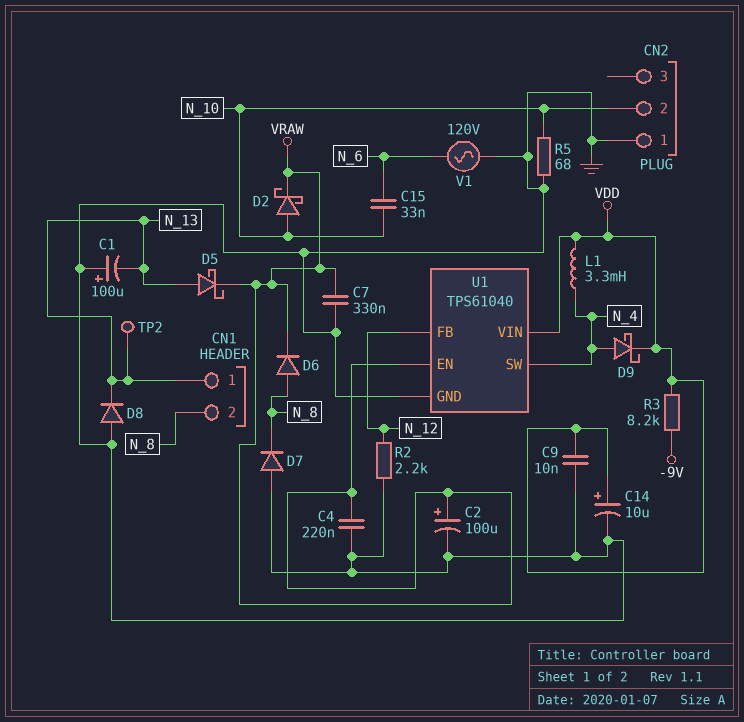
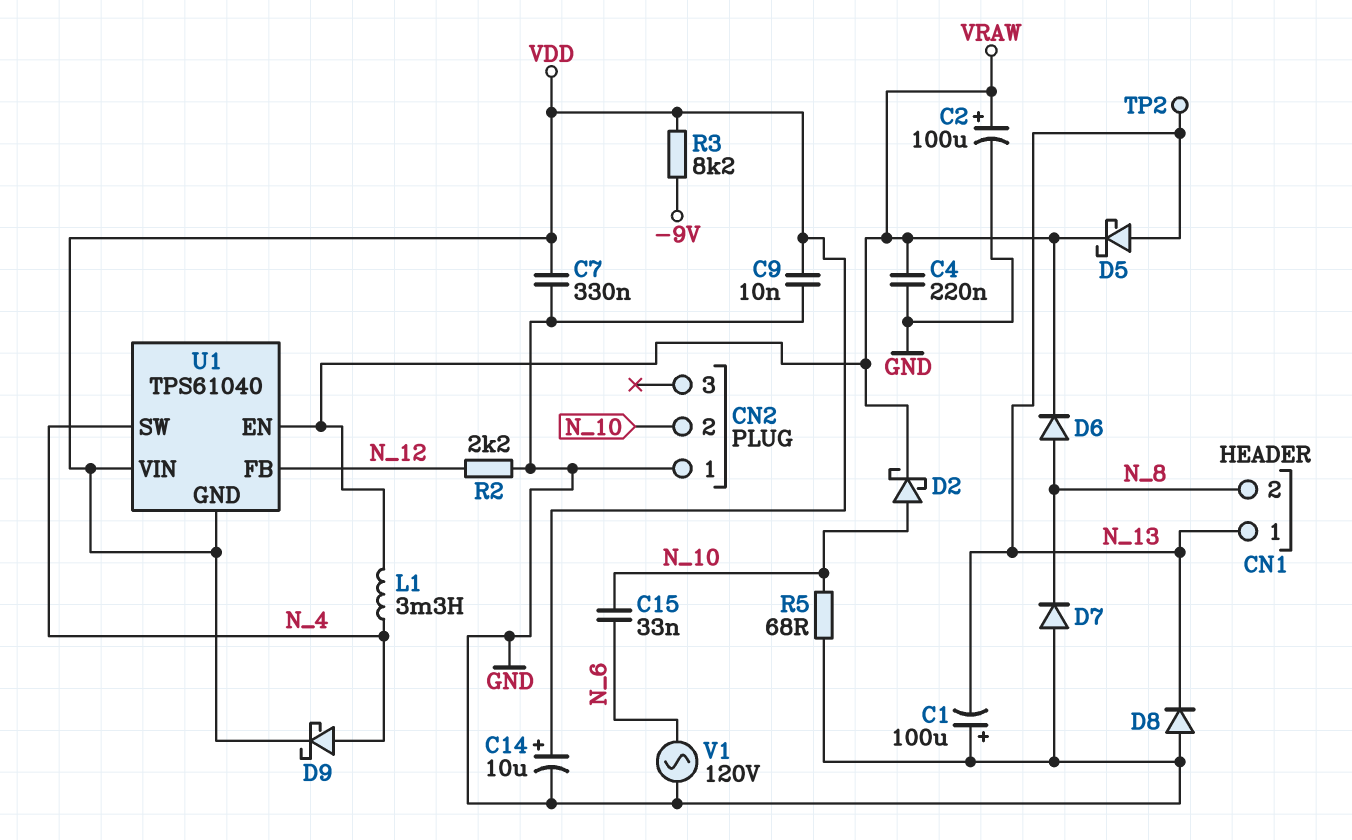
C7: 330nF (GND, VRAW) -> 330nF (GND, VDD)
L1: 3.3mH (N_4, VDD) -> 3.3mH (N_4, VRAW)
U1 pin GND: GND -> VDD

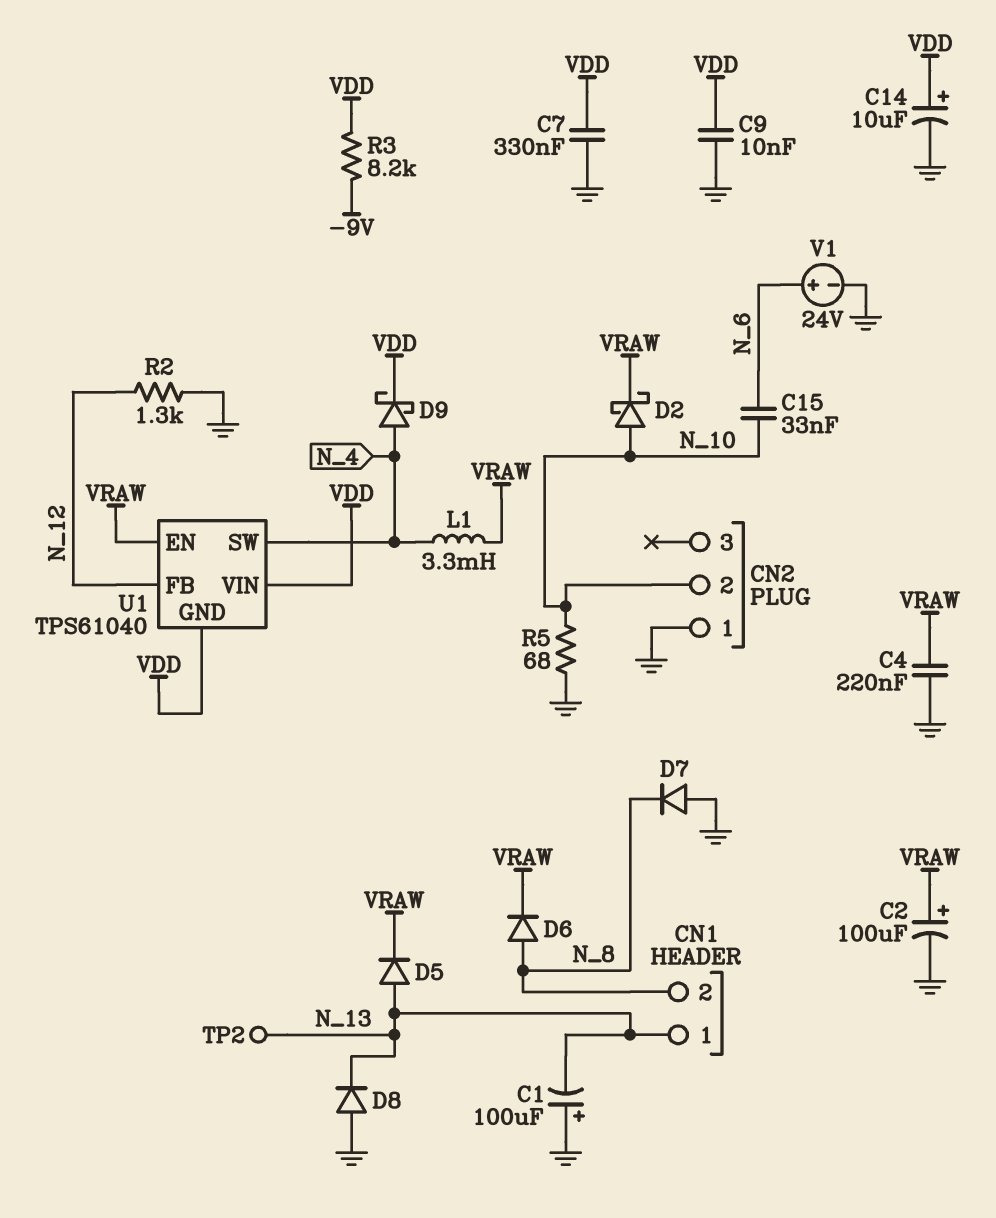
D5: schottky (A N_13, K VRAW) -> diode (A N_13, K VRAW)
R2: 2.2k (GND, N_12) -> 1.3k (GND, N_12)
V1: AC 120V (GND, N_6) -> 24V (plus N_6, minus GND)

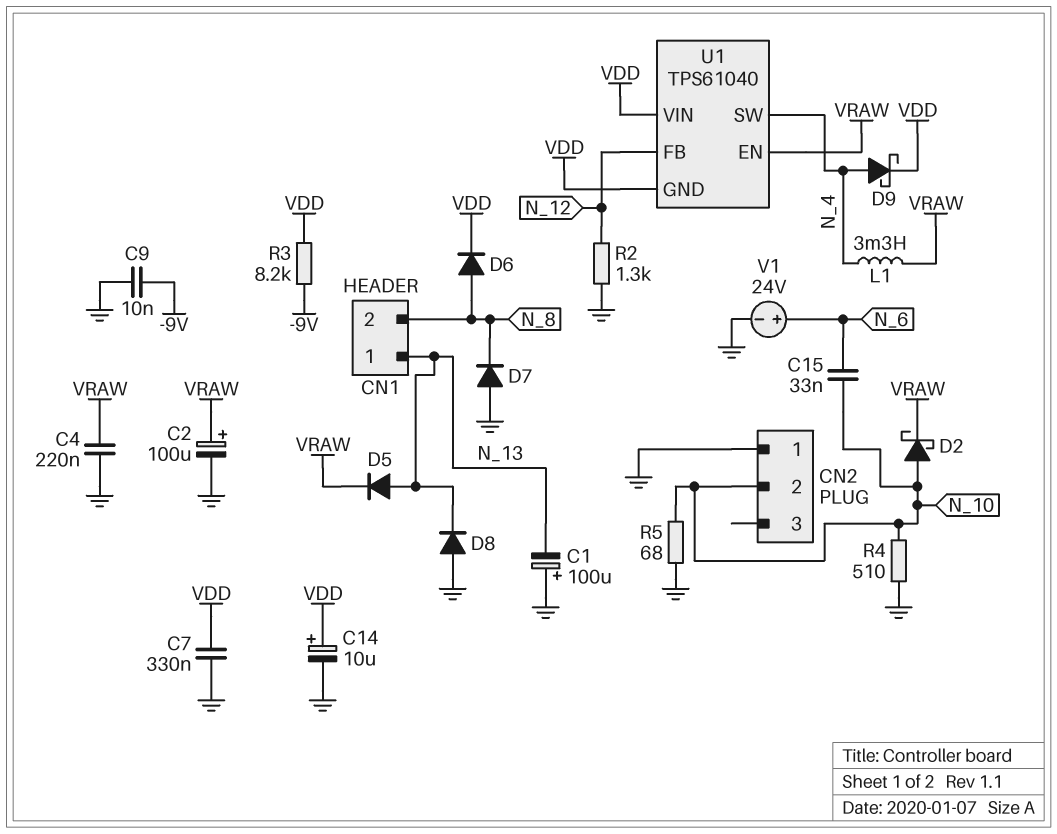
C9: 10nF (GND, VDD) -> 10nF (-9V, GND)
D6: diode (A N_8, K VRAW) -> diode (A N_8, K VDD)
R4: none -> 510 (GND, N_10)
TP2: test point (N_13) -> none

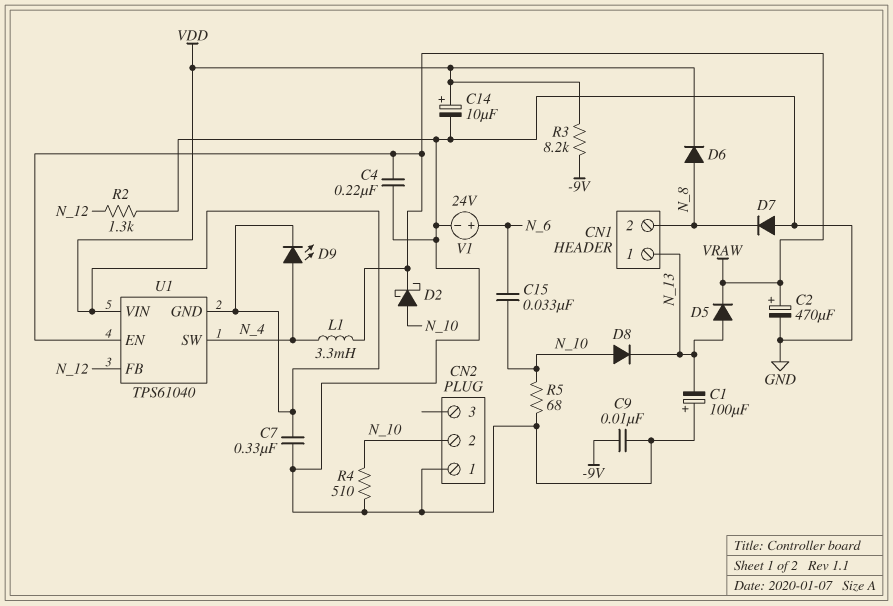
C2: 100uF (plus VRAW, minus GND) -> 470uF (plus VRAW, minus GND)
D8: diode (A GND, K N_13) -> diode (A N_10, K N_13)
D9: schottky (A N_4, K VDD) -> LED (A N_4, K VDD)

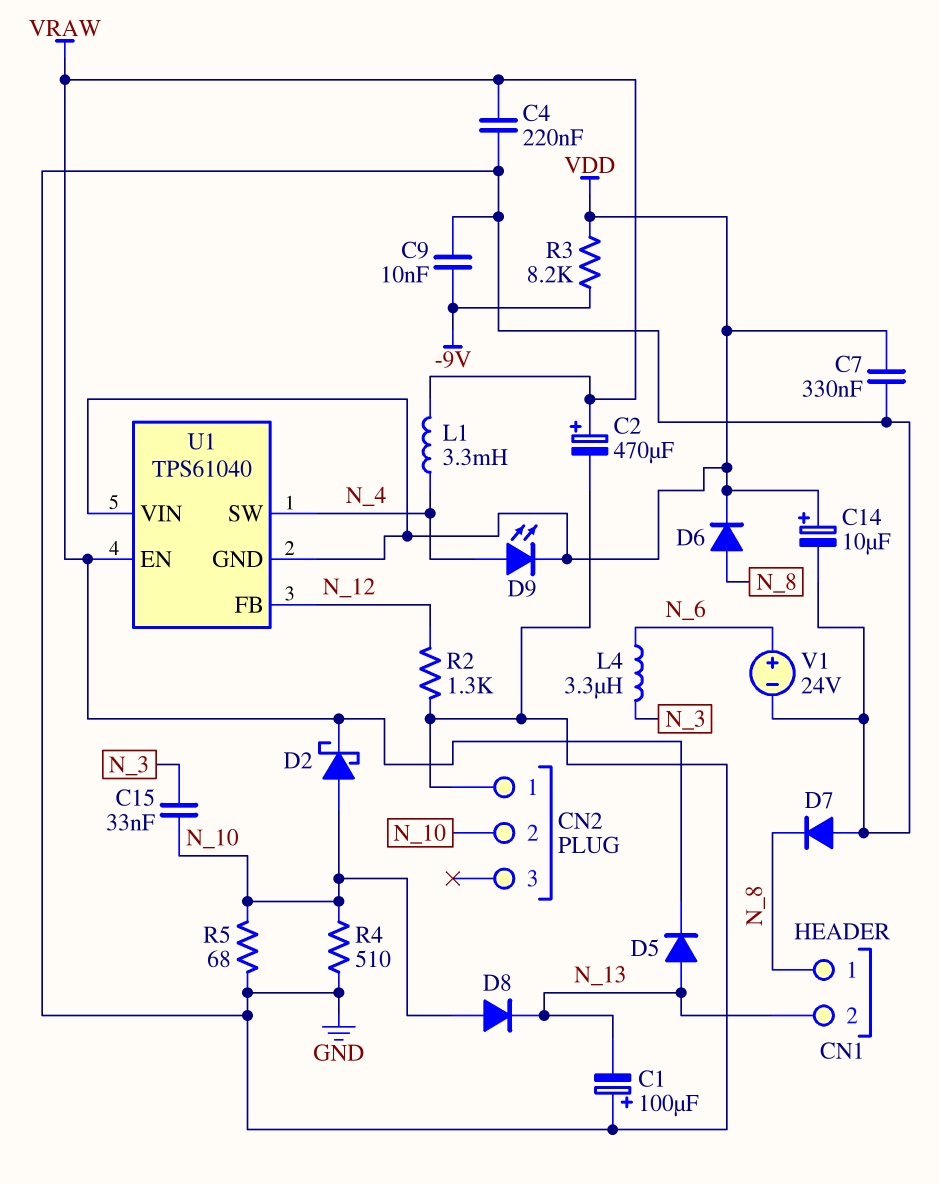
C15: 33nF (N_6, N_10) -> 33nF (N_3, N_10)
CN1 pin 1: N_13 -> N_8
CN1 pin 2: N_8 -> N_13
L4: none -> 3.3uH (N_3, N_6)

